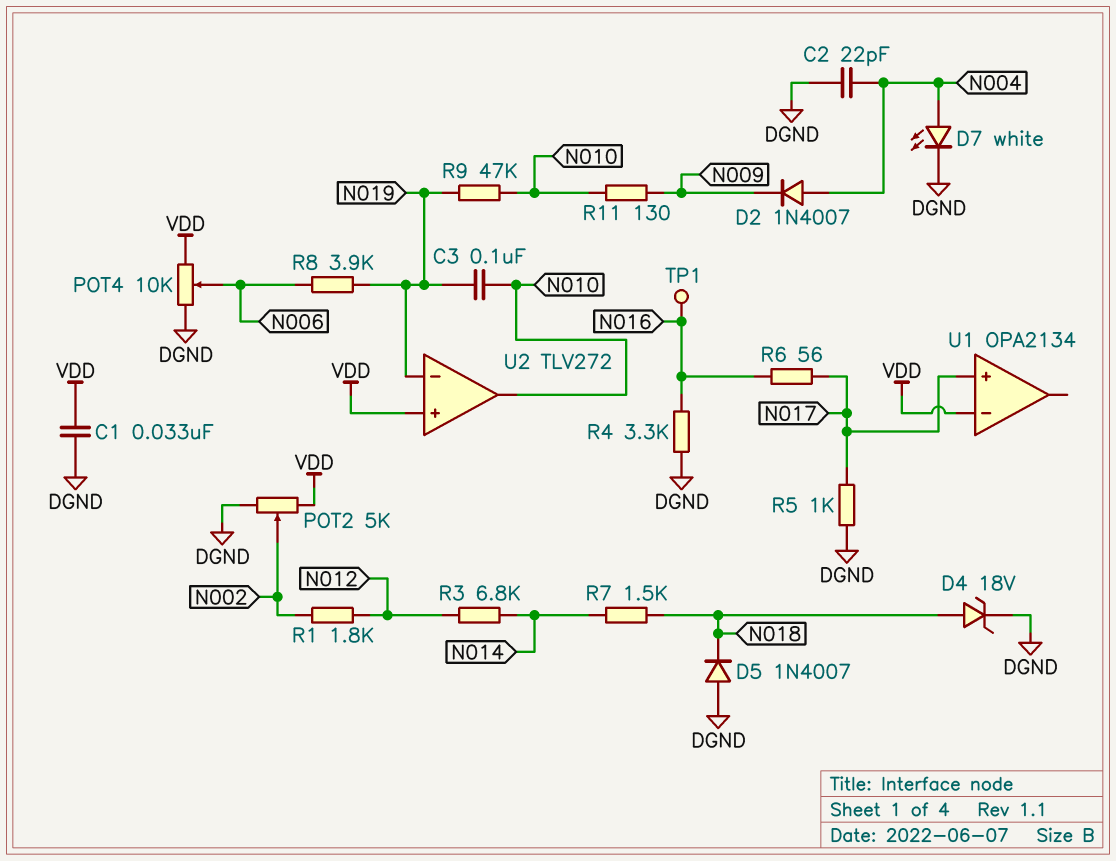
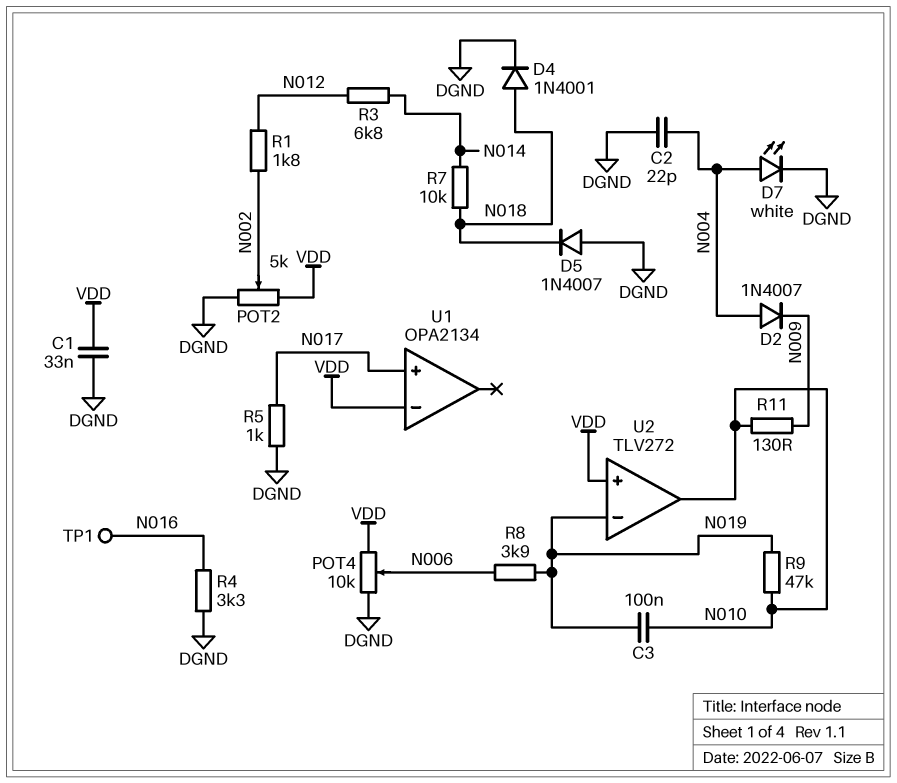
D4: zener 18V (A N018, K DGND) -> diode 1N4001 (A N018, K DGND)
R6: 56 (N016, N017) -> none
R7: 1.5k (N014, N018) -> 10k (N014, N018)

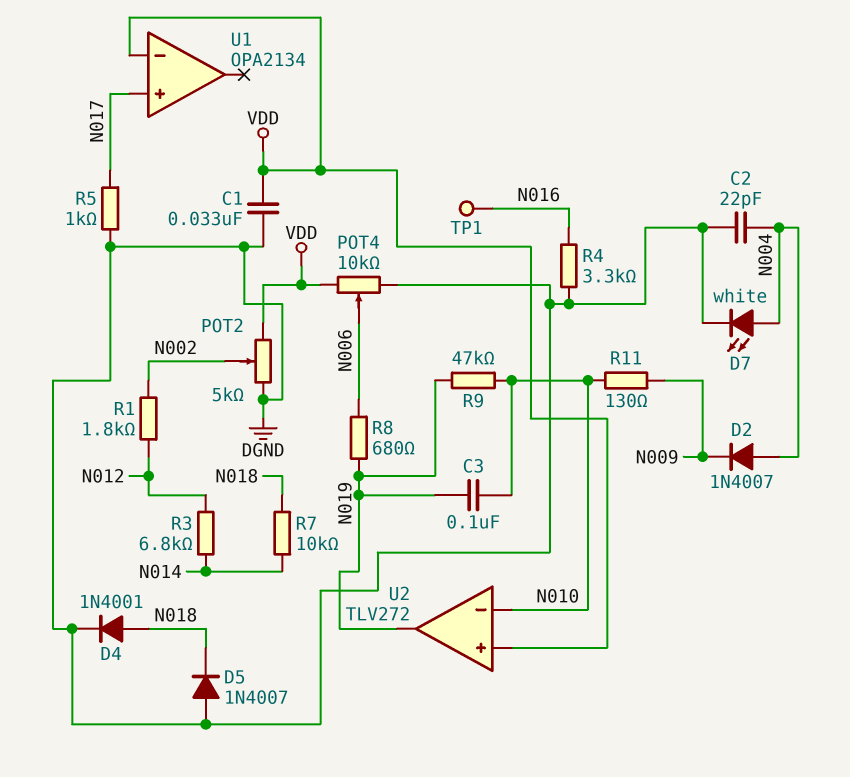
R8: 3.9k (N006, N019) -> 680 (N006, N019)
U2 pin in-: N019 -> N010
U2 pin out: N010 -> N019

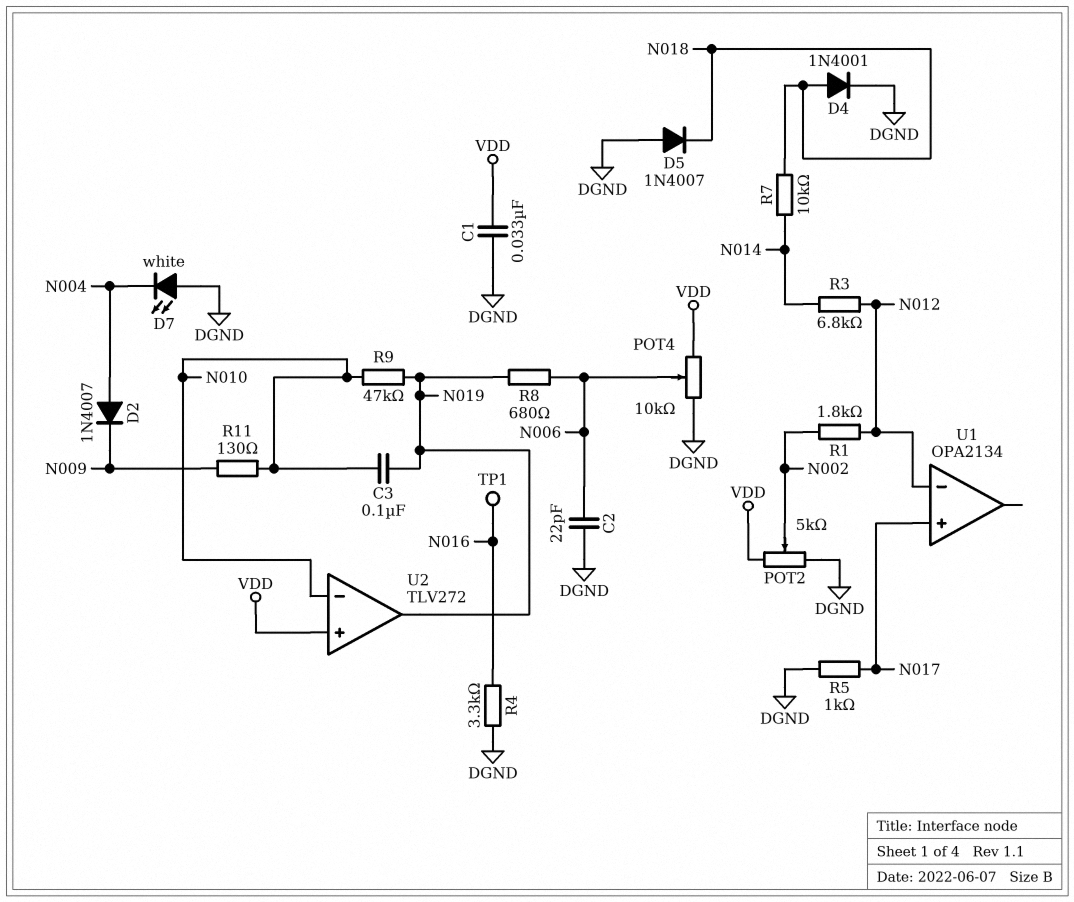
C2: 22pF (DGND, N004) -> 22pF (DGND, N006)
D7: LED white (A N004, K DGND) -> LED white (A DGND, K N004)
U1 pin in-: VDD -> N012

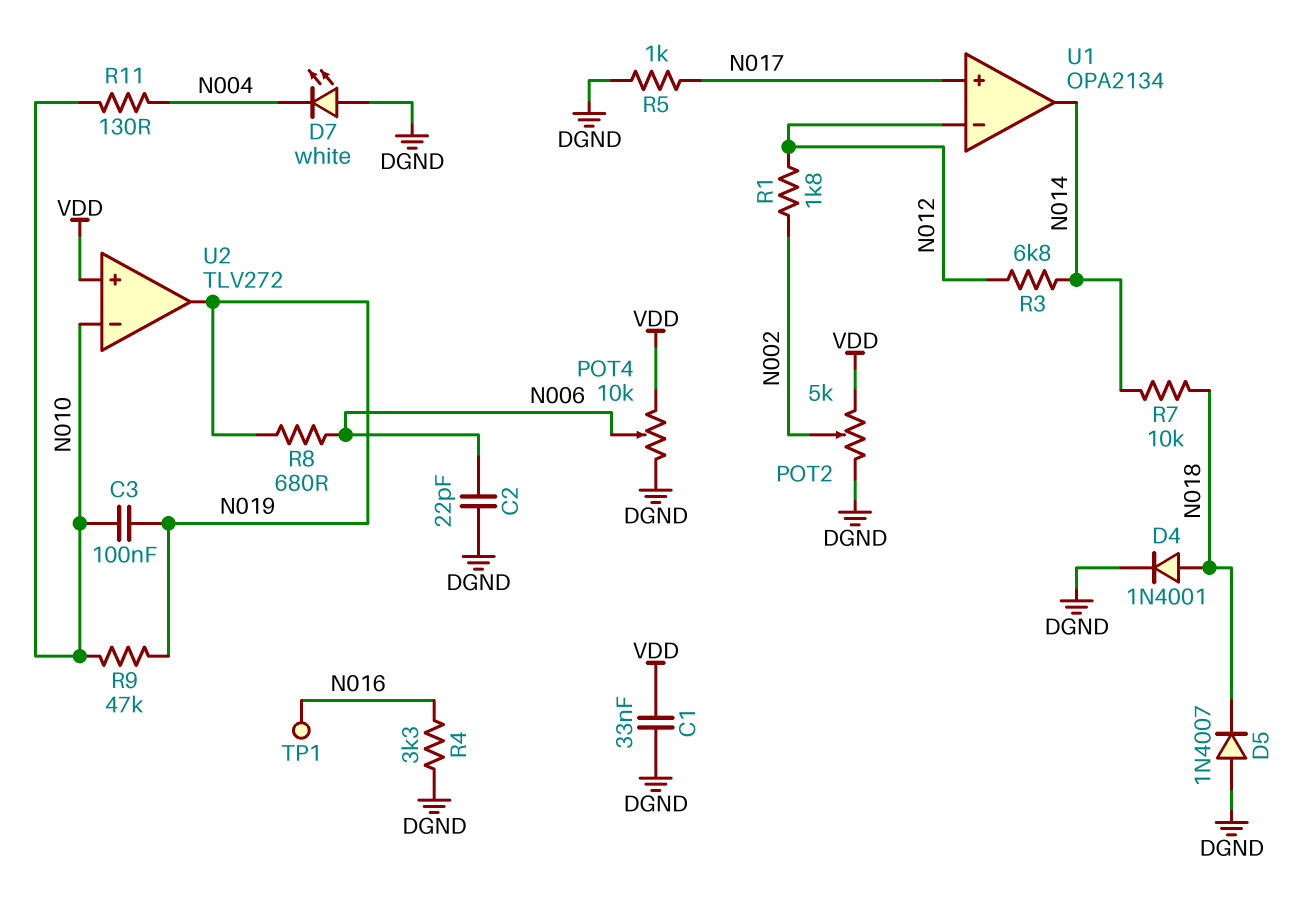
D2: diode 1N4007 (A N004, K N009) -> none
R11: 130 (N009, N010) -> 130 (N004, N010)
U1 pin out: none -> N014

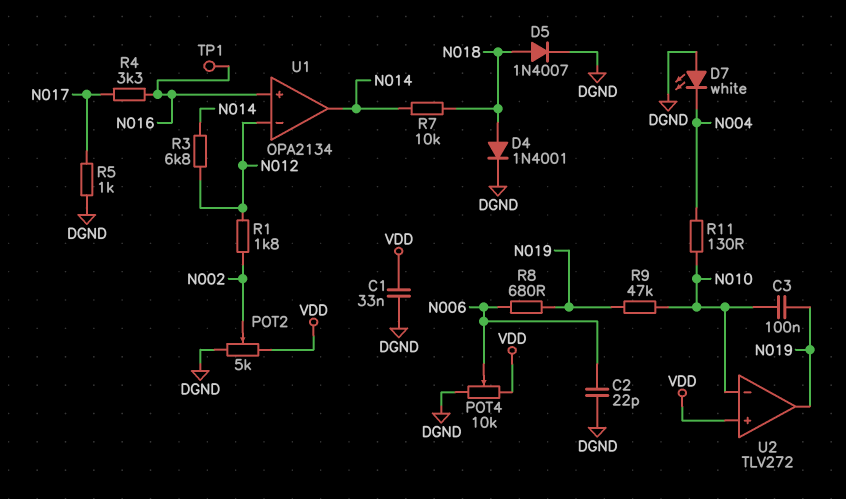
D5: diode 1N4007 (A DGND, K N018) -> diode 1N4007 (A N018, K DGND)
R4: 3.3k (DGND, N016) -> 3.3k (N016, N017)
U1 pin in+: N017 -> N016

